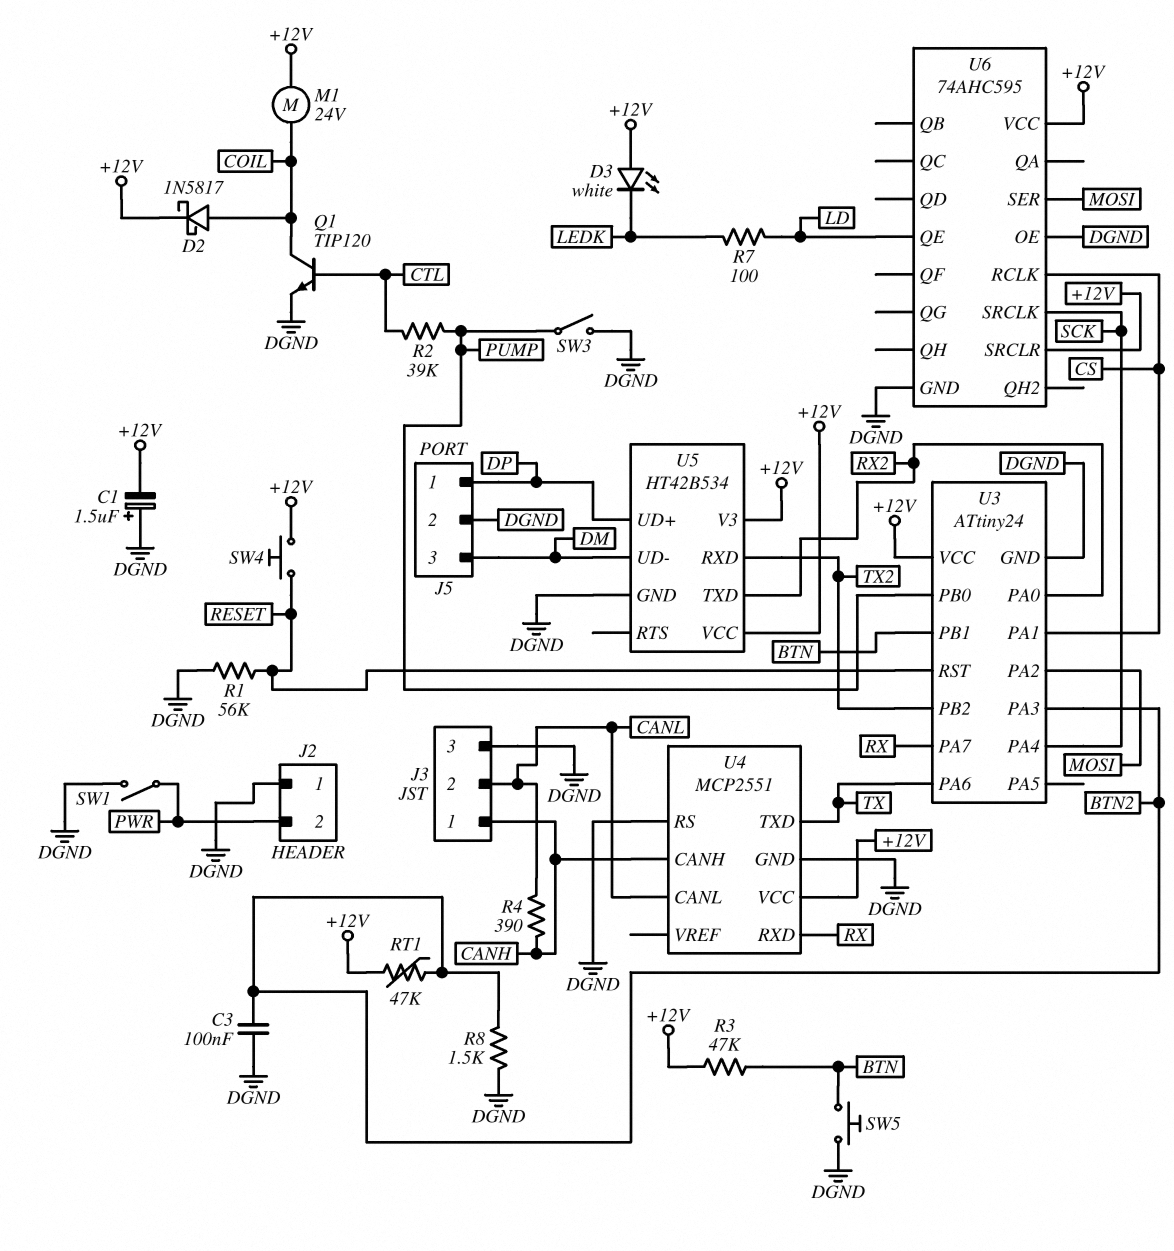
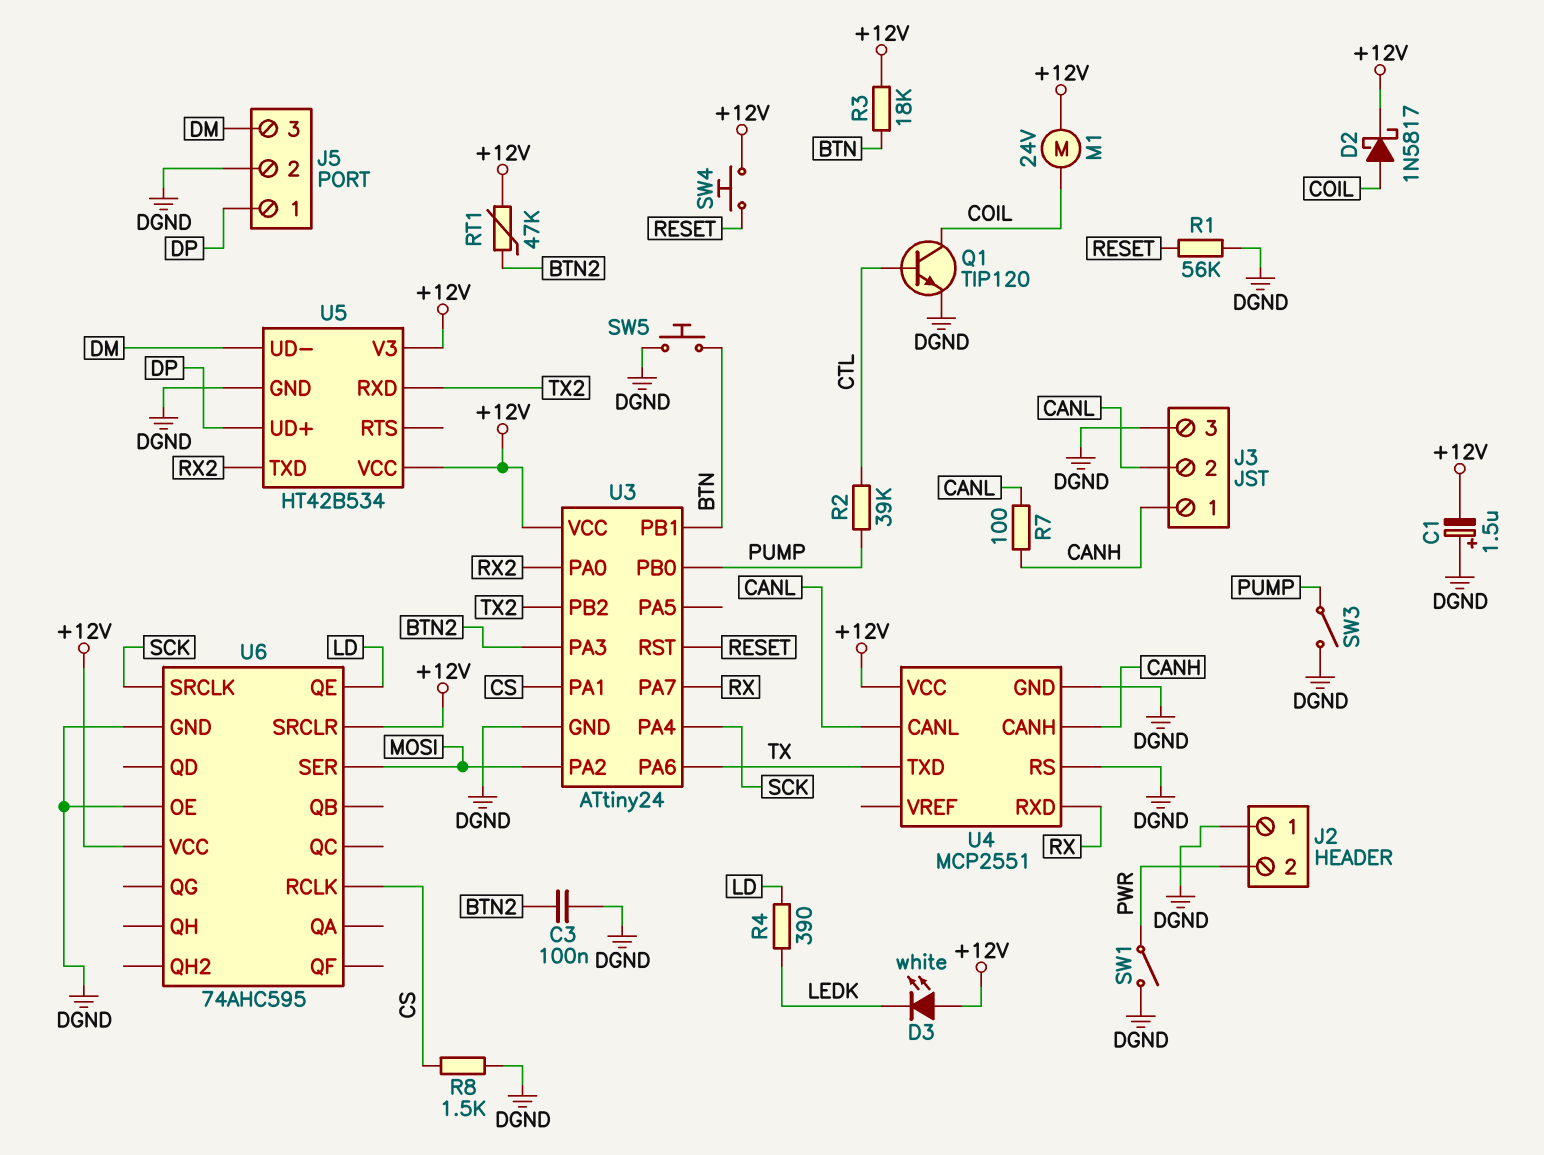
R3: 47k (+12V, BTN) -> 18k (+12V, BTN)
R4: 390 (CANH, CANL) -> 390 (LD, LEDK)
R7: 100 (LD, LEDK) -> 100 (CANH, CANL)
R8: 1.5k (BTN2, DGND) -> 1.5k (CS, DGND)

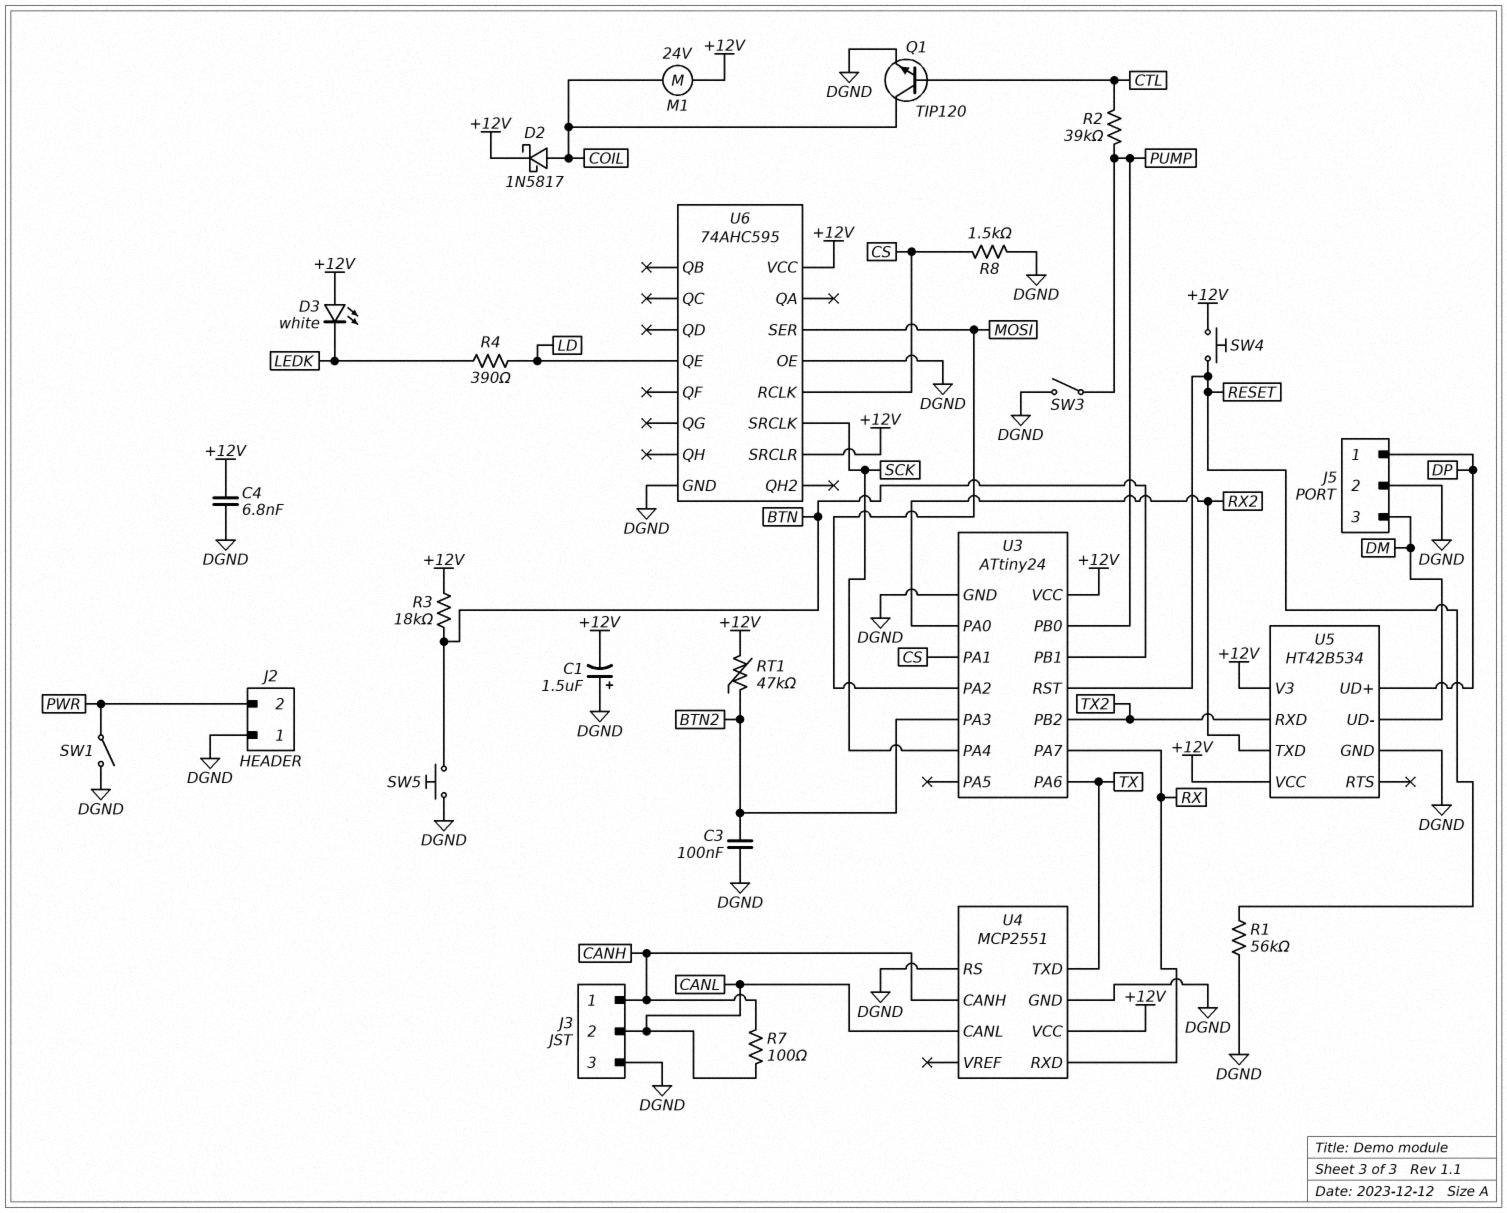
C4: none -> 6.8nF (+12V, DGND)

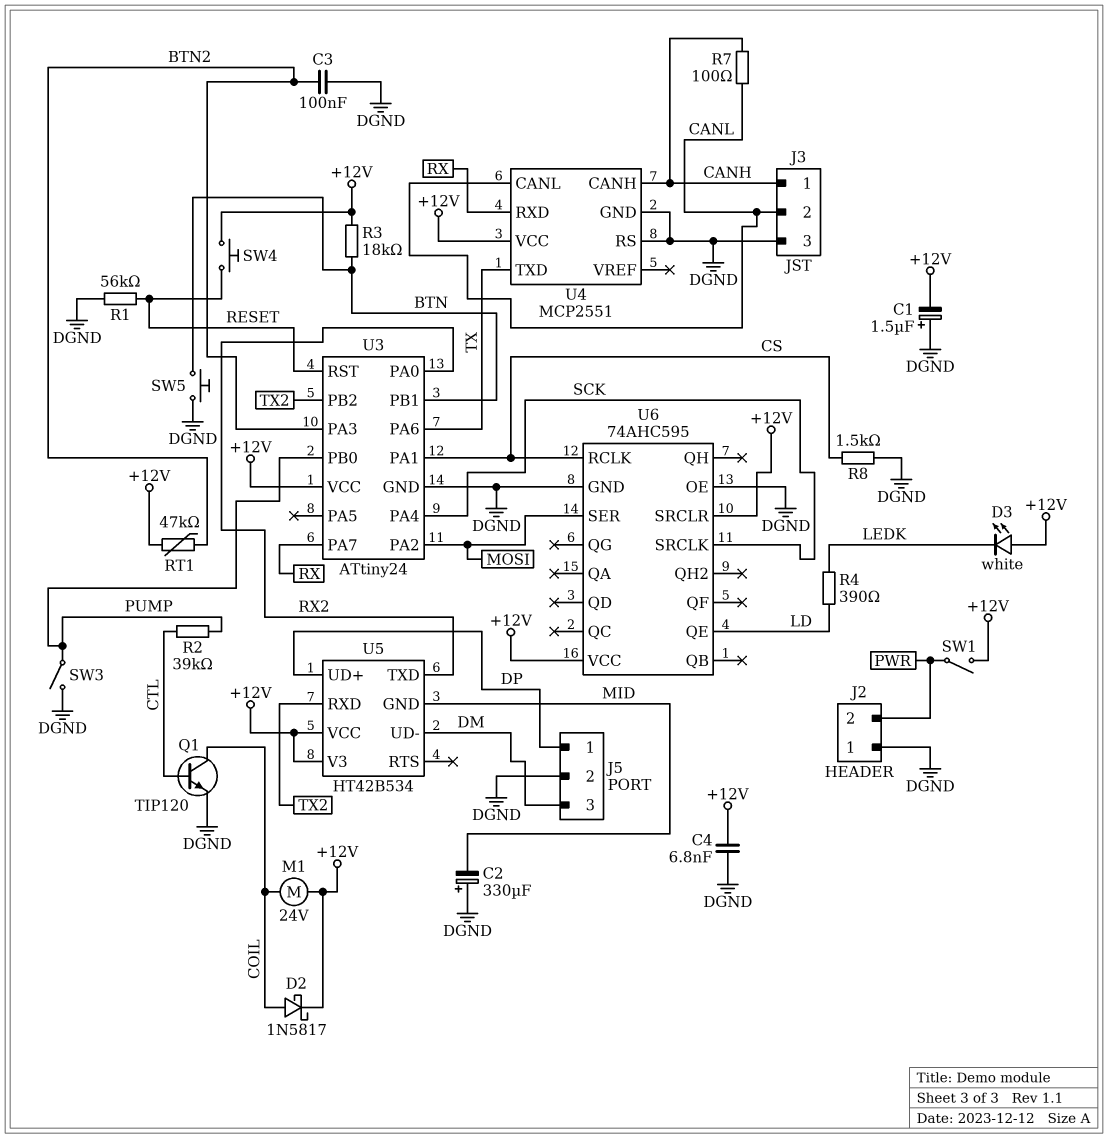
C2: none -> 330uF (plus DGND, minus MID)
SW1: switch (DGND, PWR) -> switch (+12V, PWR)
U5 pin GND: DGND -> MID

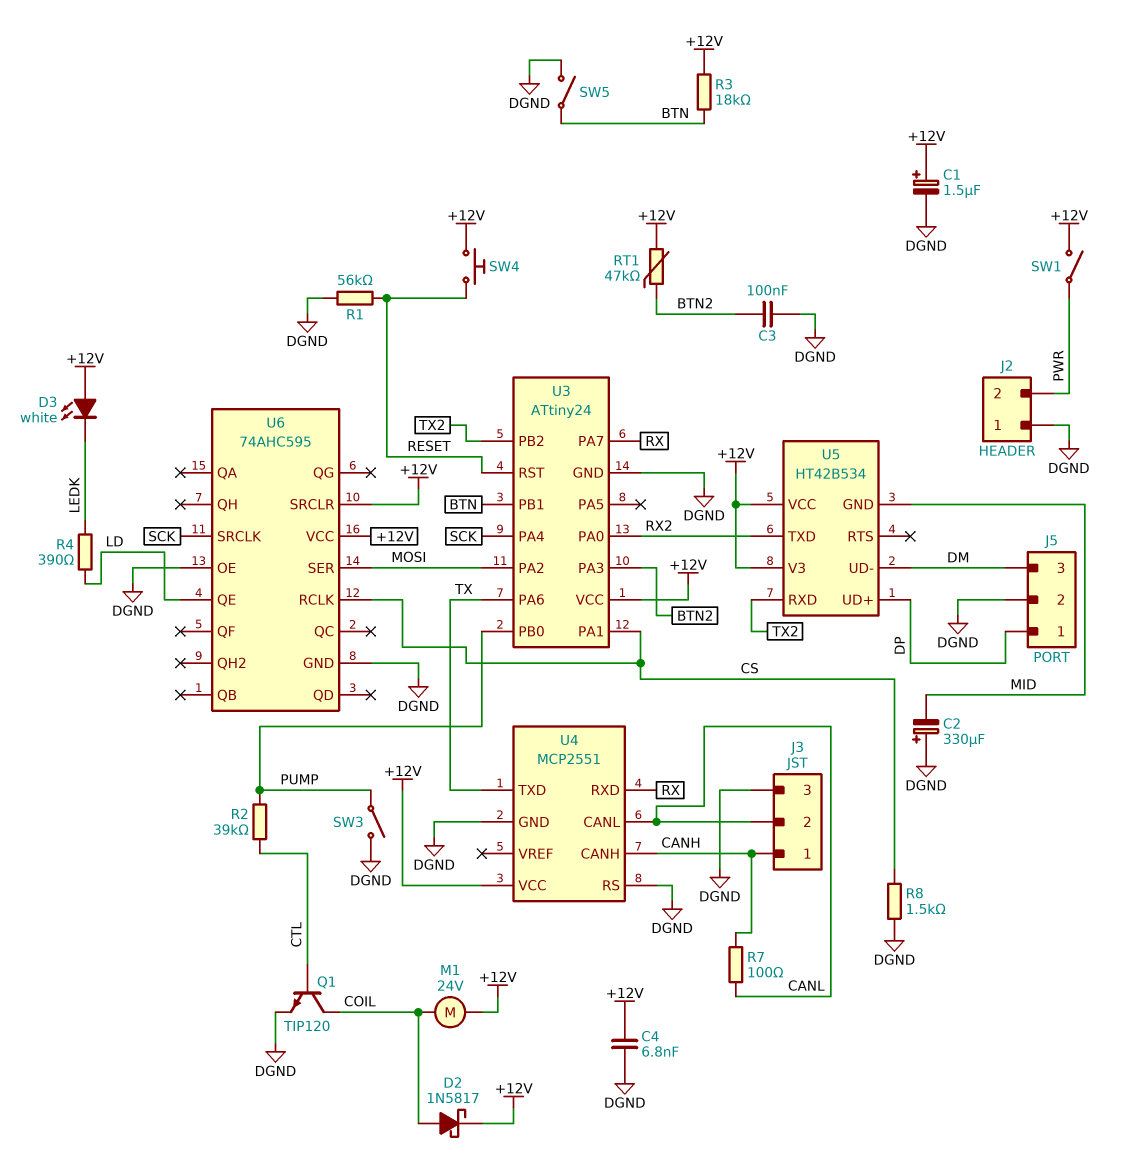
C1: 1.5uF (plus DGND, minus +12V) -> 1.5uF (plus +12V, minus DGND)
SW5: button (BTN, DGND) -> switch (BTN, DGND)

